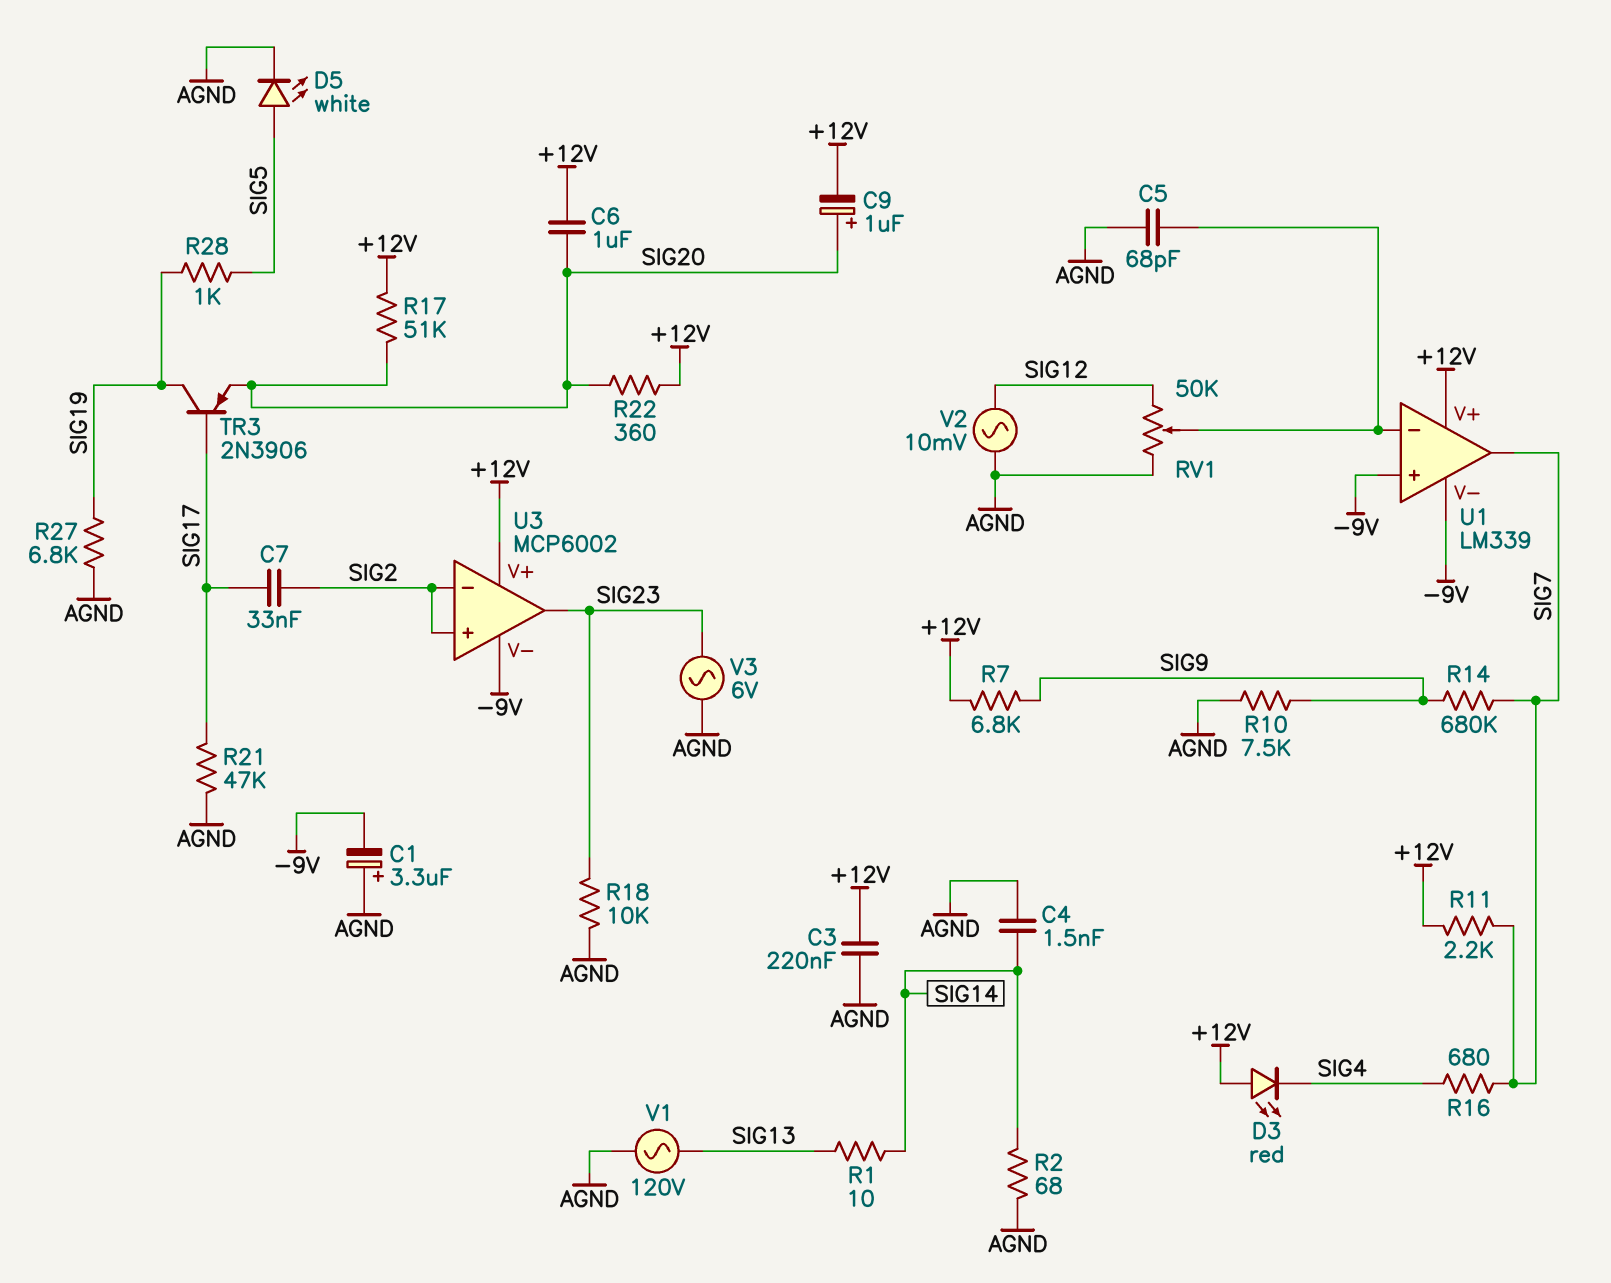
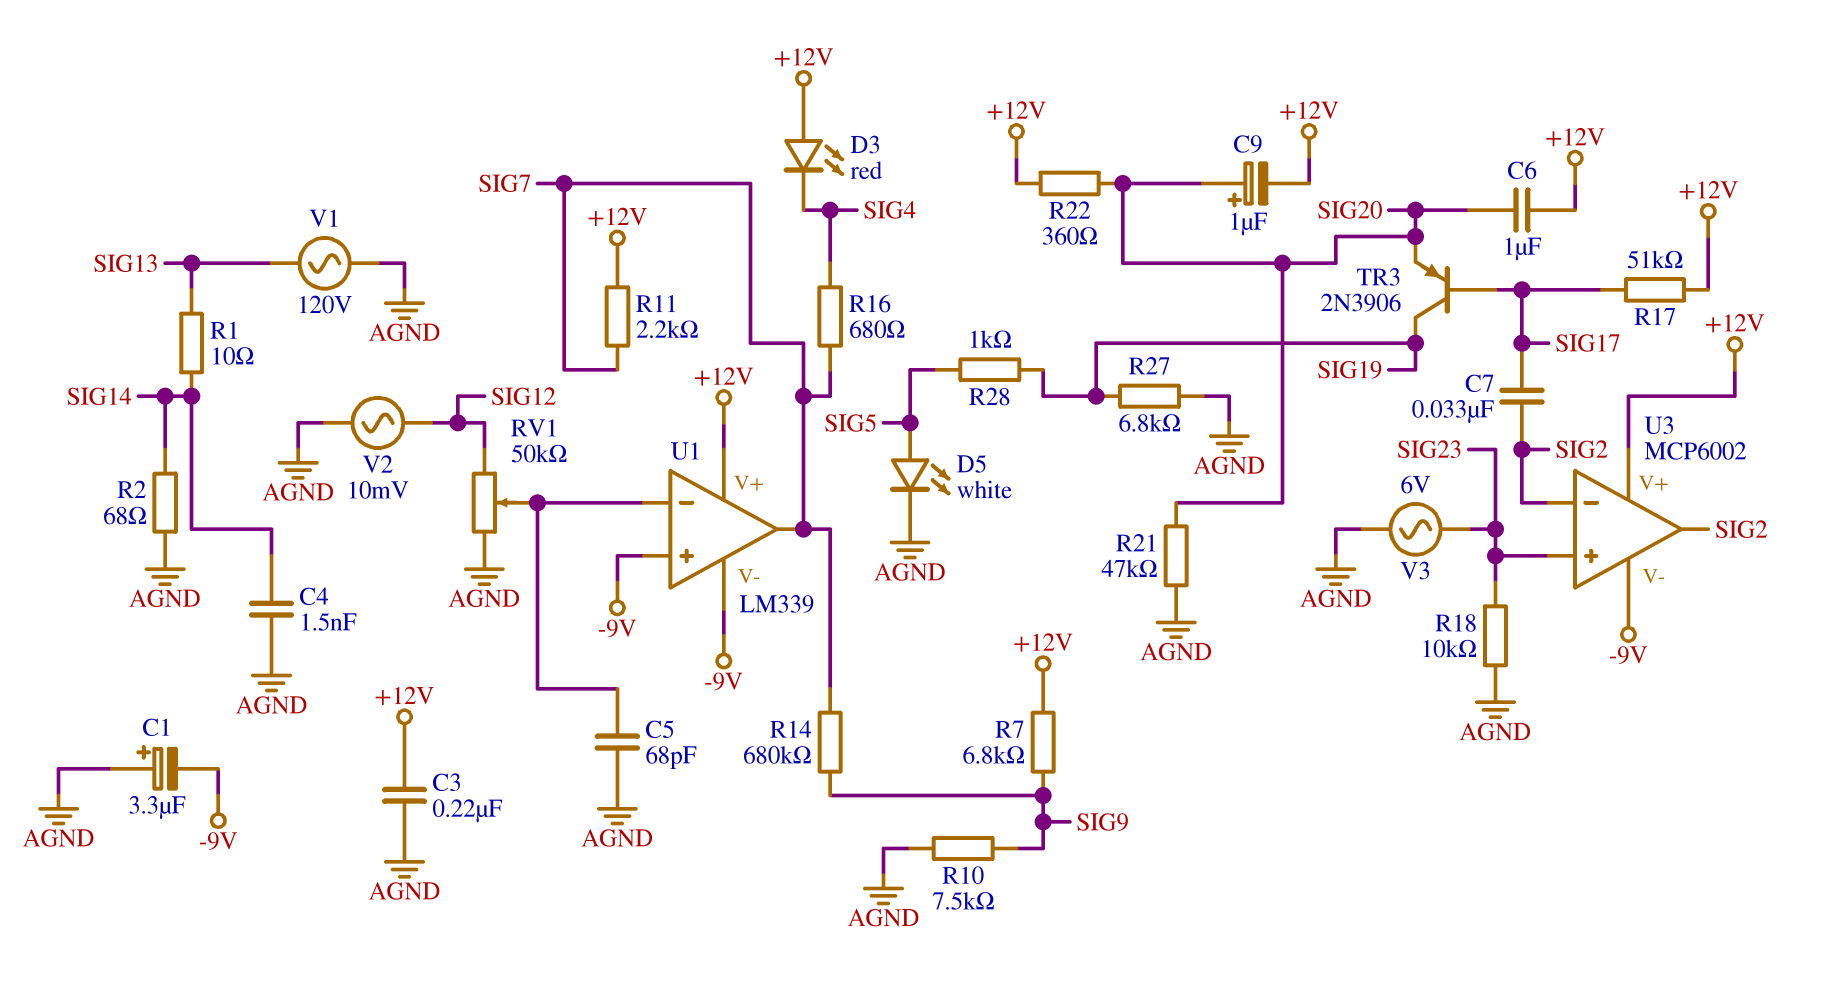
R17: 51k (+12V, SIG20) -> 51k (+12V, SIG17)
R21: 47k (AGND, SIG17) -> 47k (AGND, SIG20)
U3 pin in+: SIG2 -> SIG23
U3 pin out: SIG23 -> SIG2

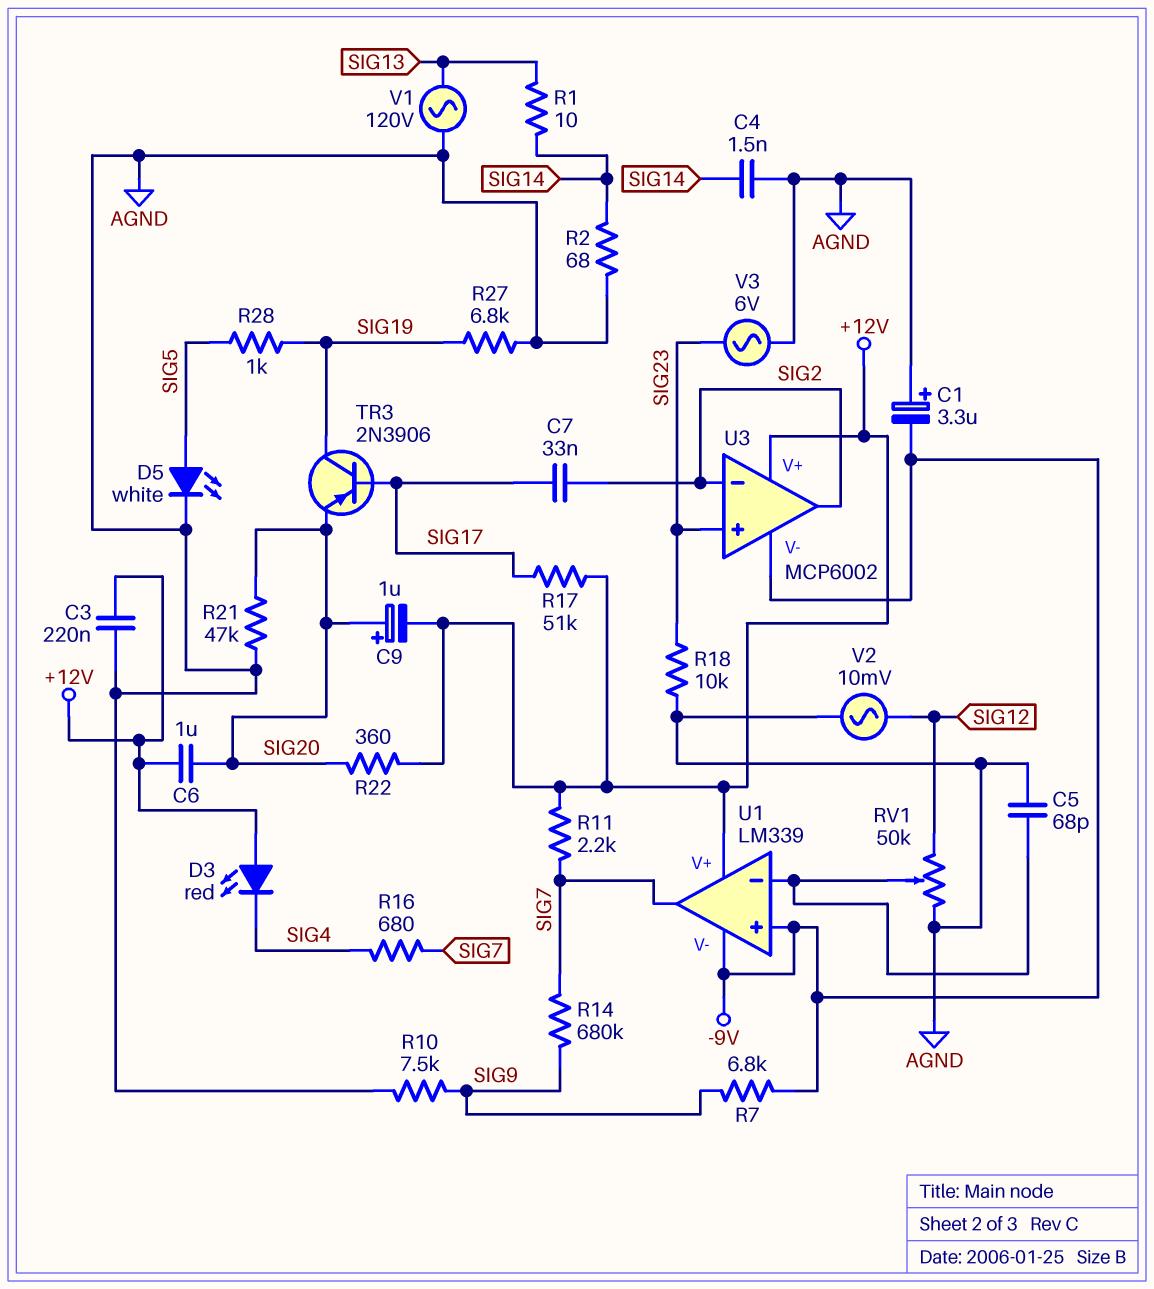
R7: 6.8k (+12V, SIG9) -> 6.8k (-9V, SIG9)

